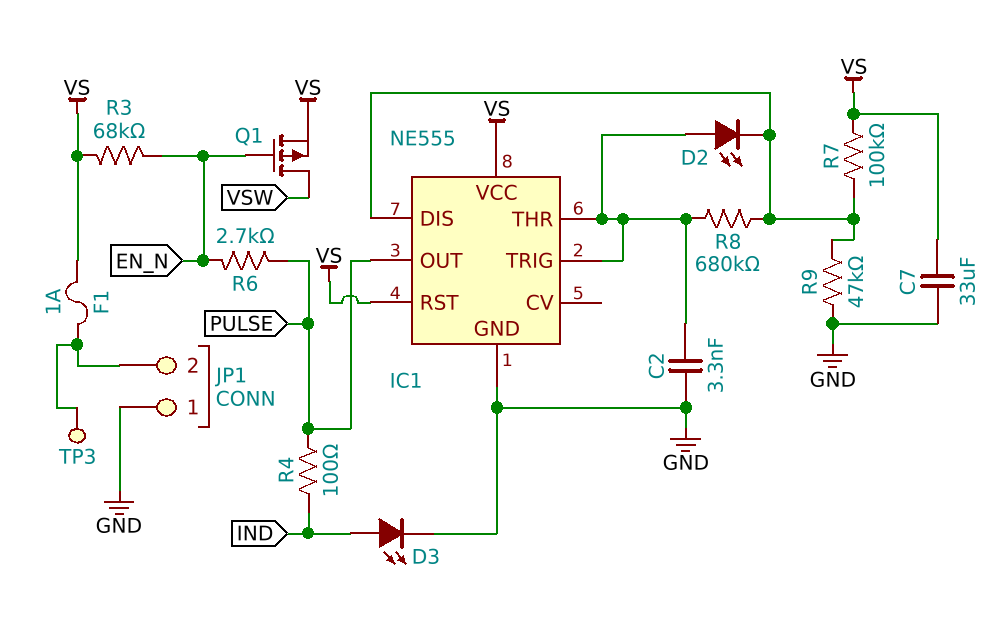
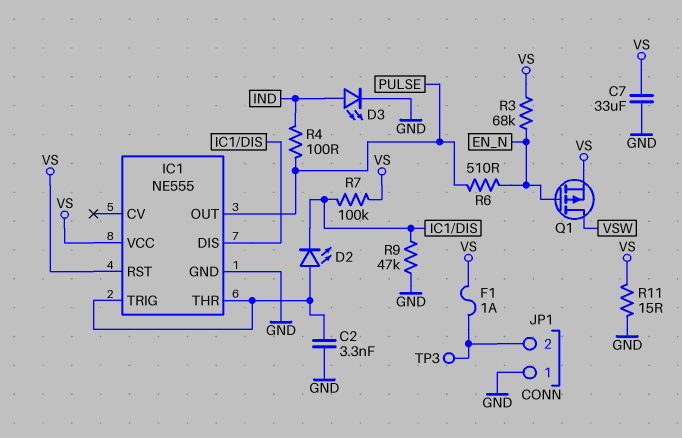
R6: 2.7k (EN_N, PULSE) -> 510 (EN_N, PULSE)
R8: 680k (IC1/DIS, IC1/THR) -> none
R11: none -> 15 (GND, VS)

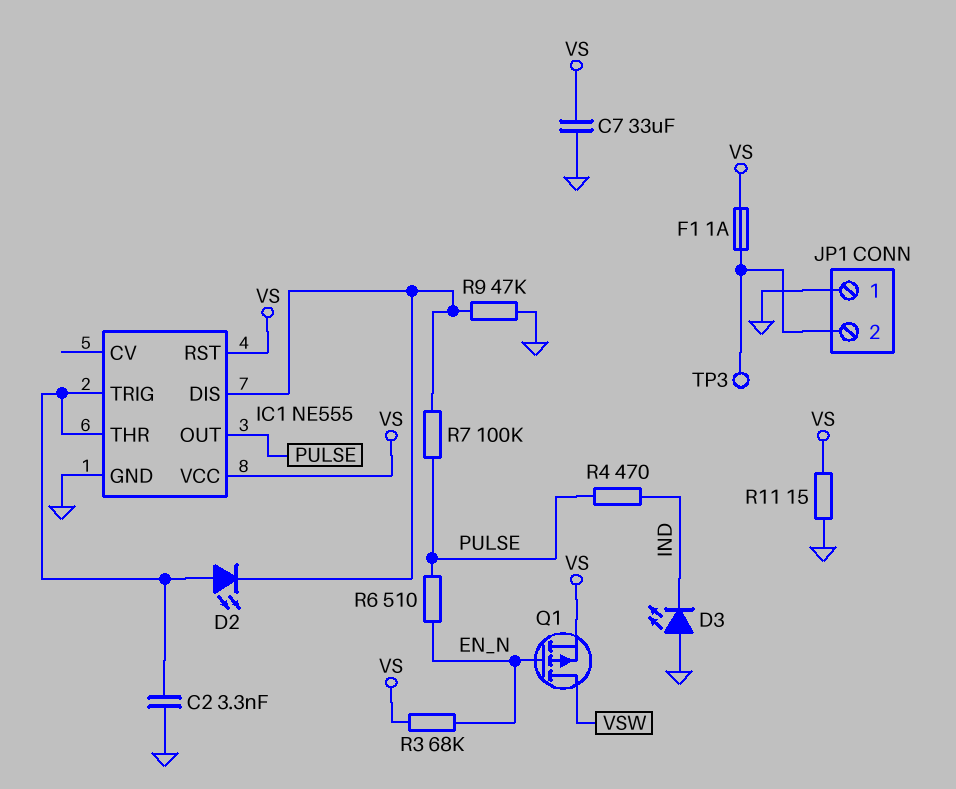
D3: LED (A IND, K GND) -> LED (A GND, K IND)
R4: 100 (IND, PULSE) -> 470 (IND, PULSE)
R7: 100k (IC1/DIS, VS) -> 100k (IC1/DIS, PULSE)

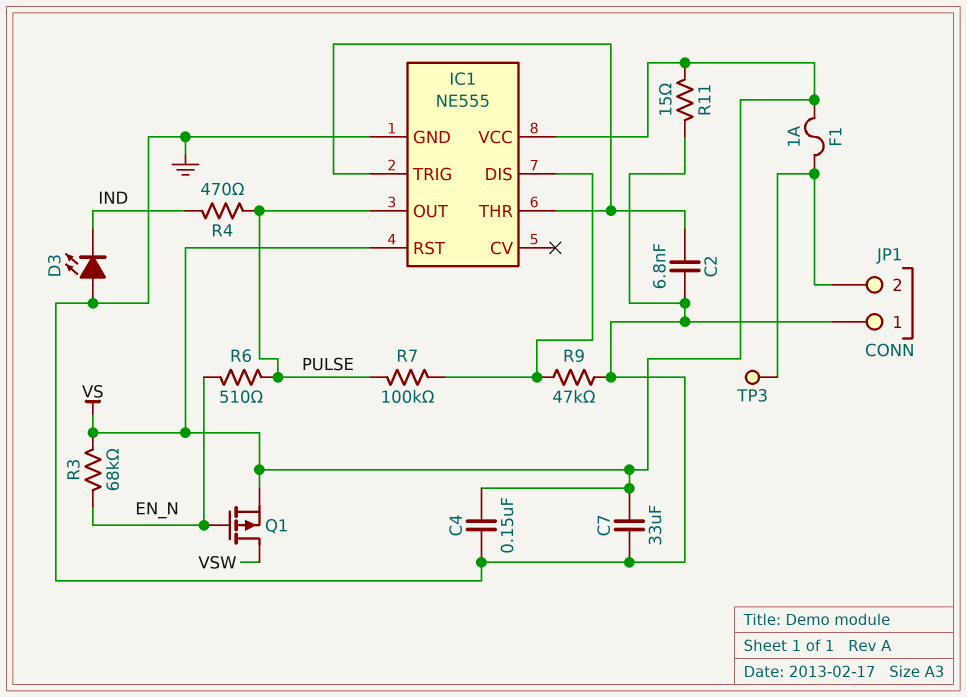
C2: 3.3nF (GND, IC1/THR) -> 6.8nF (GND, IC1/THR)
C4: none -> 150nF (GND, VS)
D2: LED (A IC1/THR, K IC1/DIS) -> none

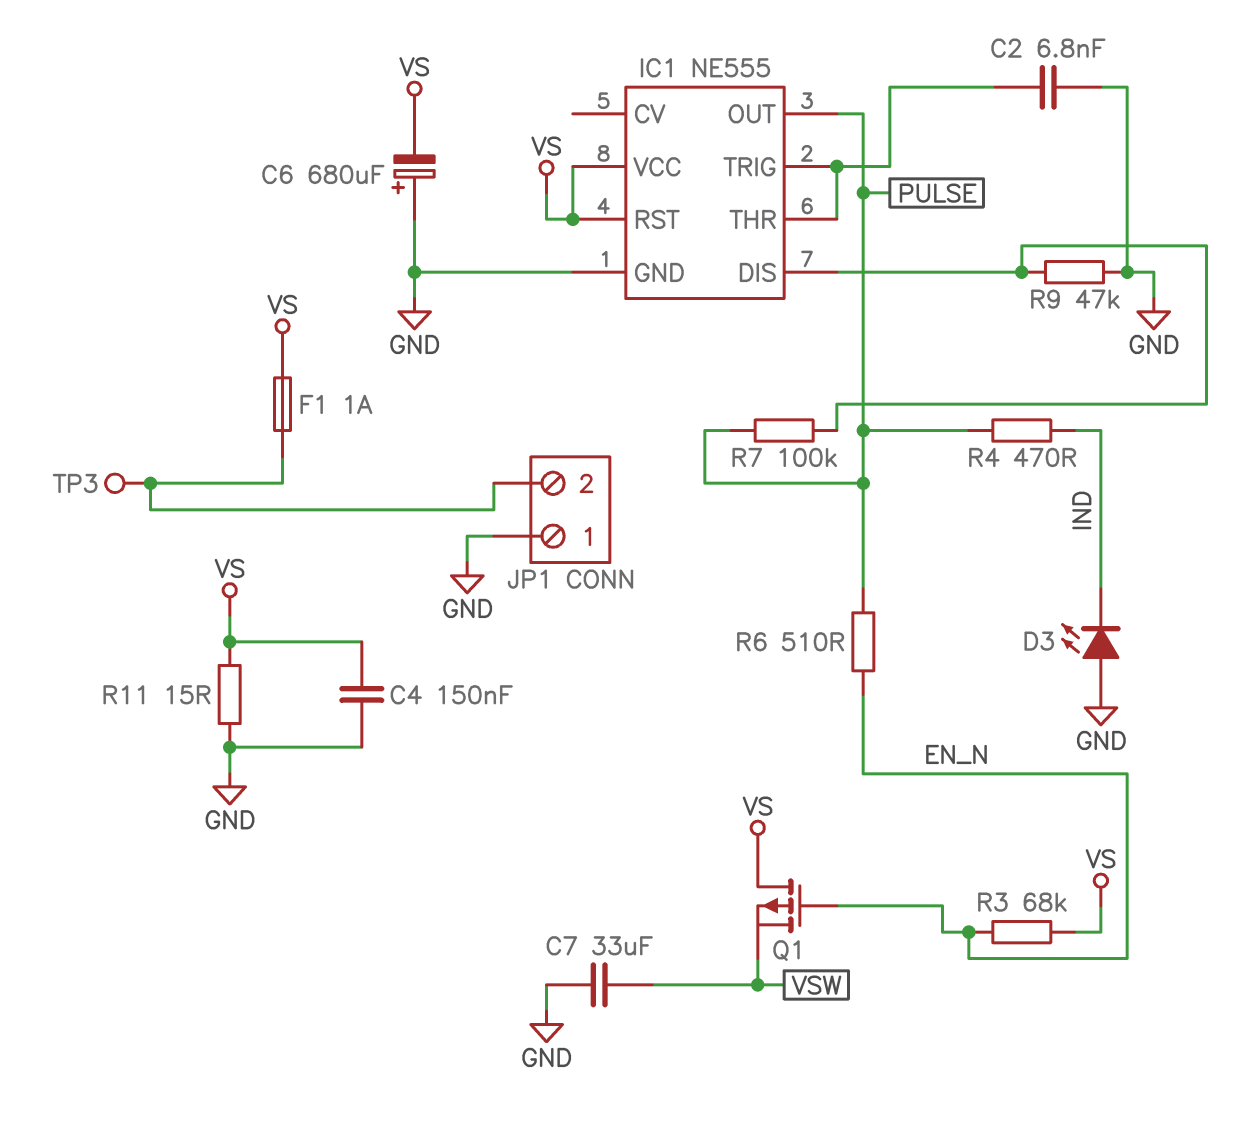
C6: none -> 680uF (plus GND, minus VS)
C7: 33uF (GND, VS) -> 33uF (GND, VSW)
Q1: PMOS (G EN_N, D VSW, S VS) -> PMOS (G EN_N, D VS, S VSW)

